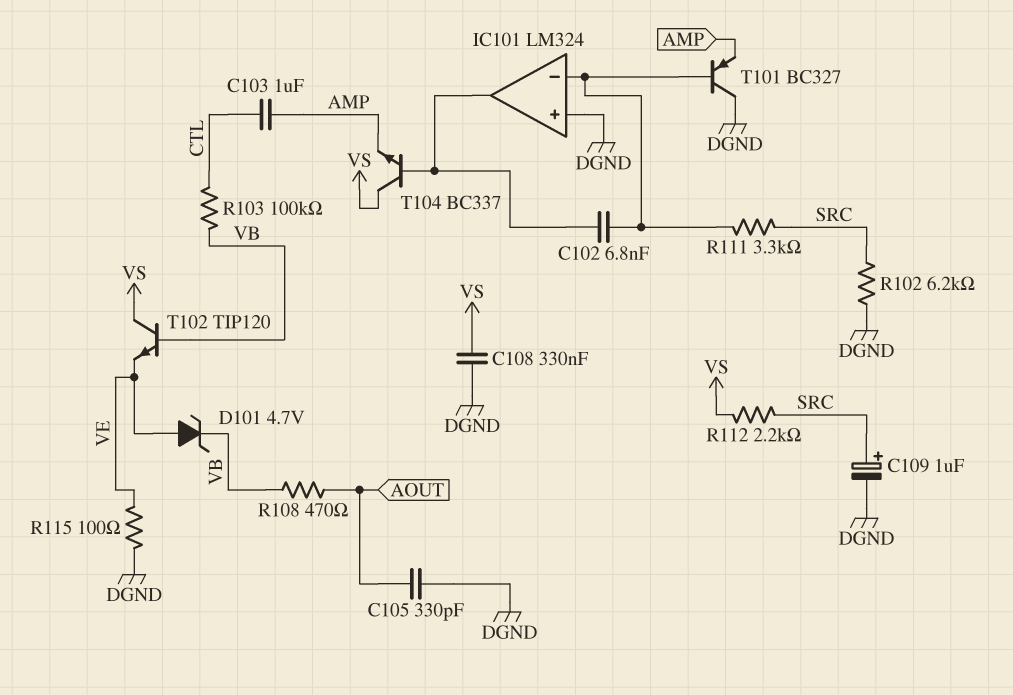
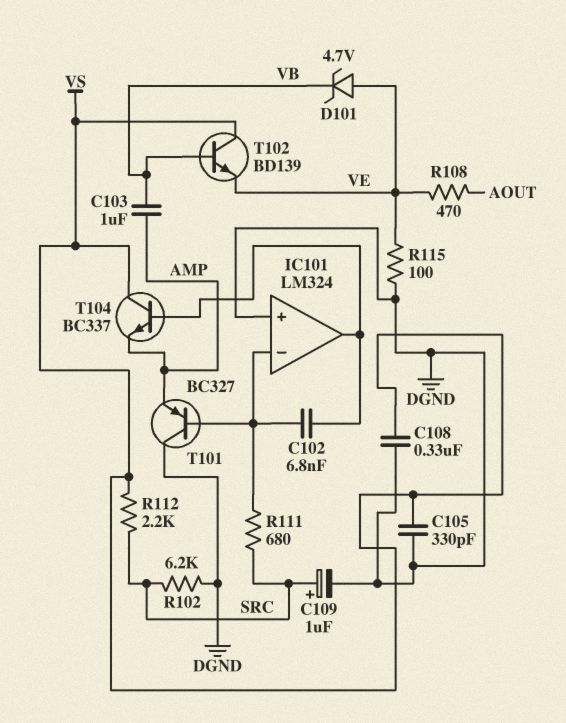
C103: 1uF (AMP, CTL) -> 1uF (AMP, VB)
C105: 330pF (AOUT, DGND) -> 330pF (DGND, VS)
R103: 100k (CTL, VB) -> none
R108: 470 (AOUT, VB) -> 470 (AOUT, VE)
R111: 3.3k (IC101/in-, SRC) -> 680 (IC101/in-, SRC)
T102: NPN TIP120 (B VB, C VS, E VE) -> NPN BD139 (B VB, C VS, E VE)

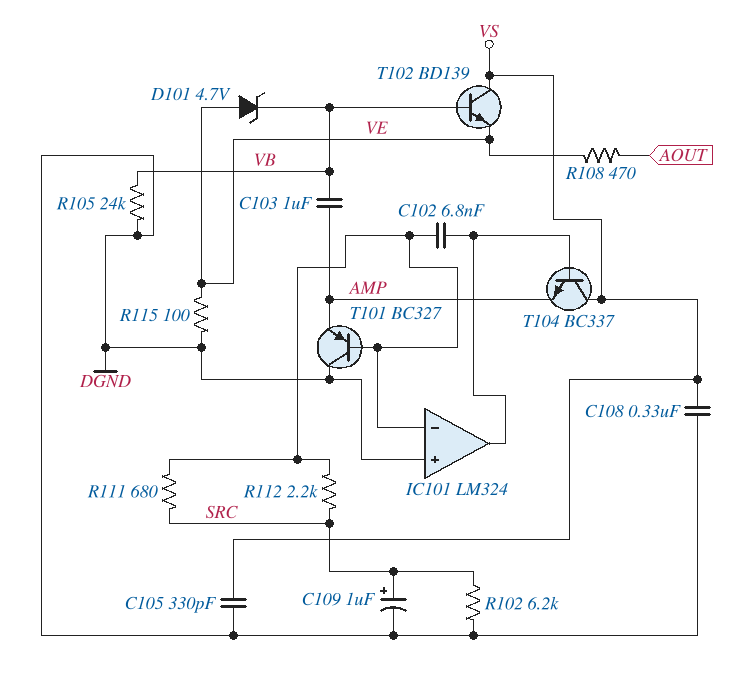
R105: none -> 24k (DGND, VB)
R112: 2.2k (SRC, VS) -> 2.2k (IC101/in-, SRC)

